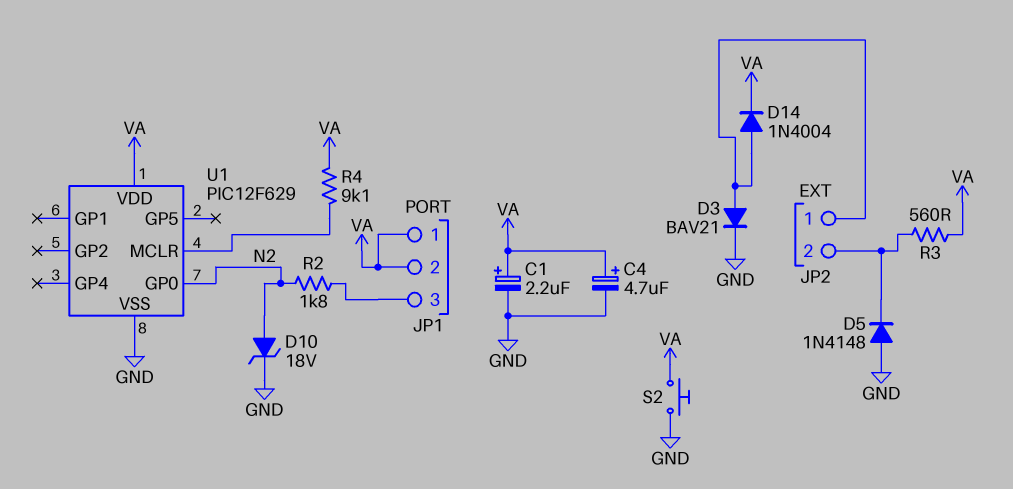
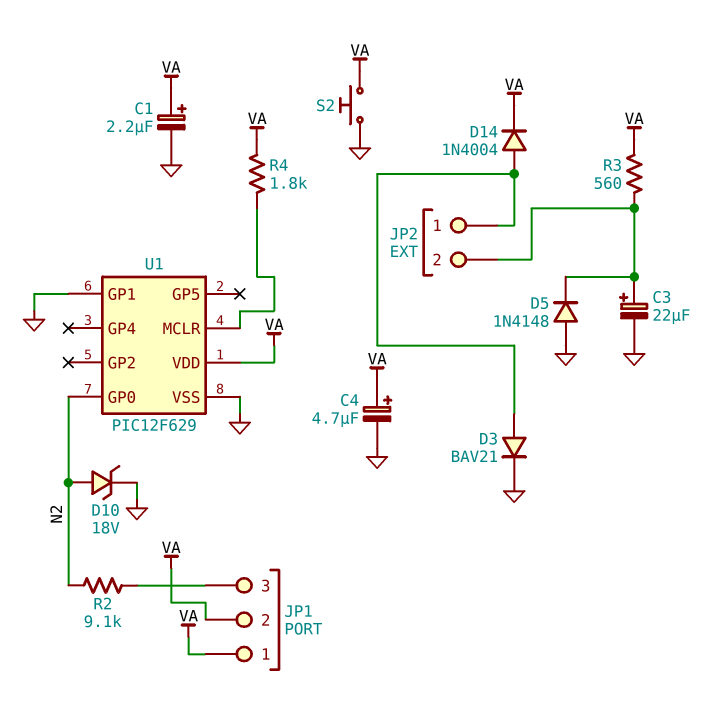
C3: none -> 22uF (plus JP2/2, minus GND)
R2: 1.8k (JP1/3, N2) -> 9.1k (JP1/3, N2)
R4: 9.1k (U1/MCLR, VA) -> 1.8k (U1/MCLR, VA)
U1 pin GP1: none -> GND

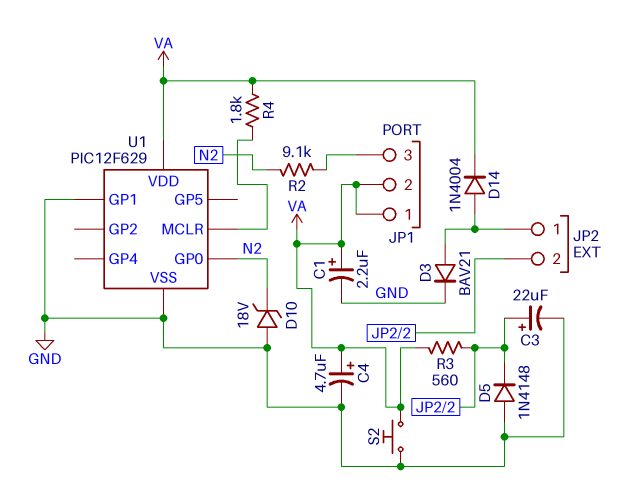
D10: zener 18V (A N2, K GND) -> zener 18V (A GND, K N2)

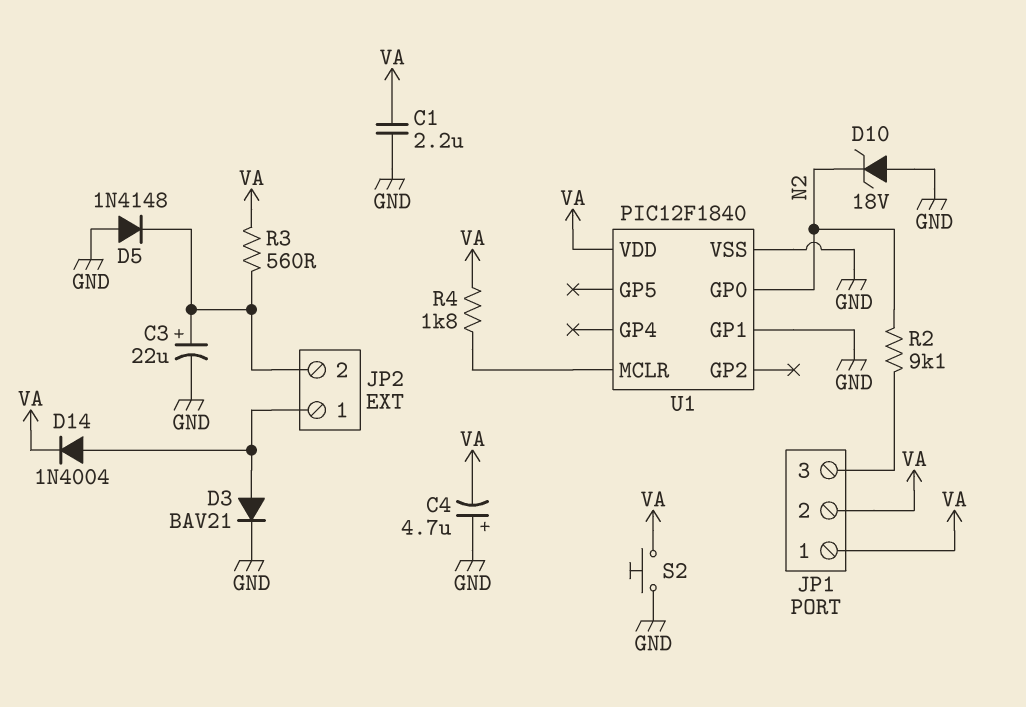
C1: 2.2uF (plus VA, minus GND) -> 2.2uF (GND, VA)
C4: 4.7uF (plus VA, minus GND) -> 4.7uF (plus GND, minus VA)
U1: PIC12F629 -> PIC12F1840

